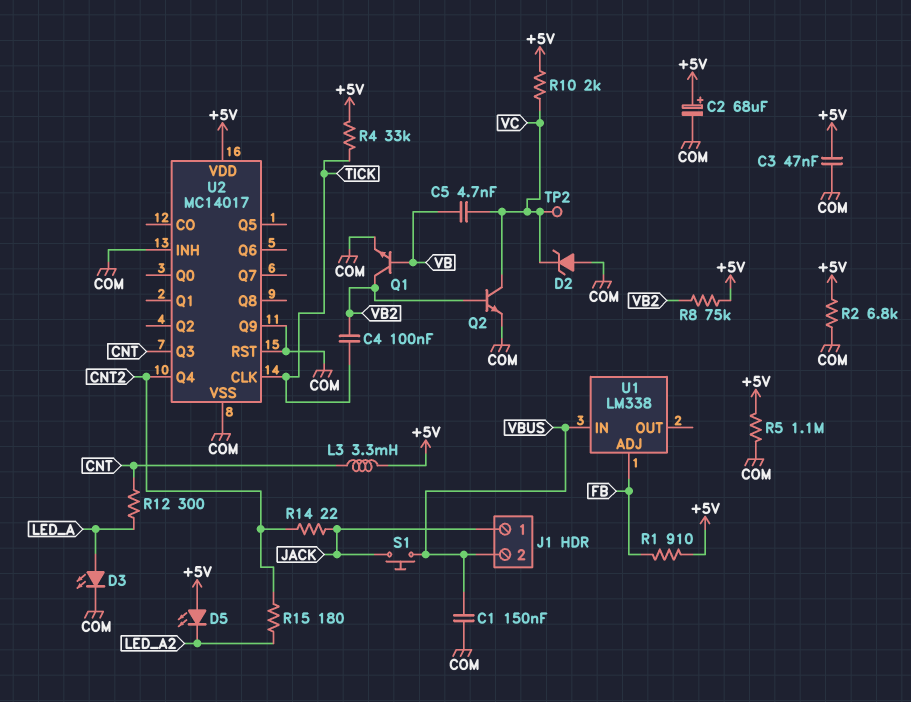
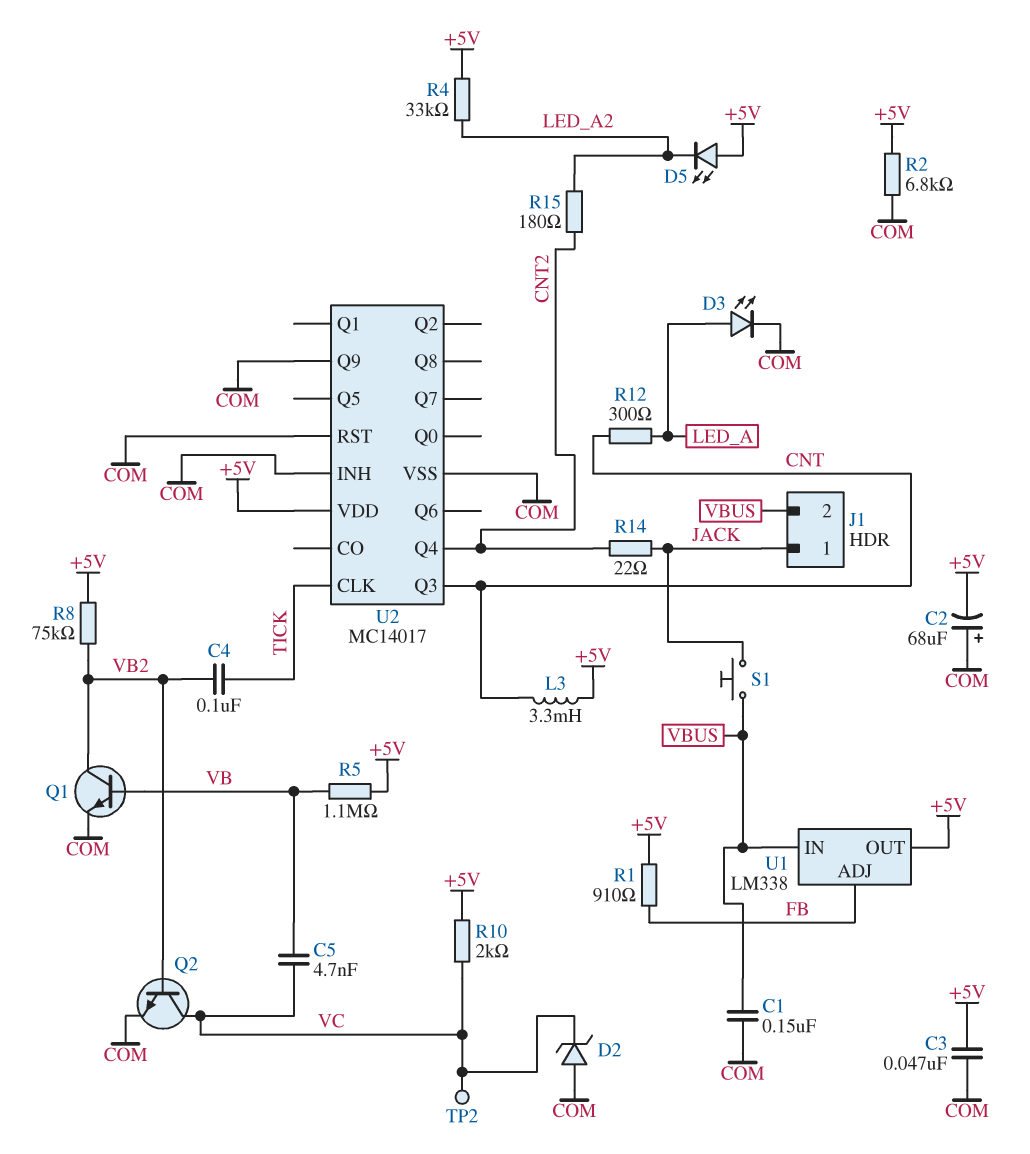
C2: 68uF (plus +5V, minus COM) -> 68uF (plus COM, minus +5V)
R4: 33k (+5V, TICK) -> 33k (+5V, LED_A2)
R5: 1.1M (+5V, COM) -> 1.1M (+5V, VB)
U1 pin OUT: none -> +5V

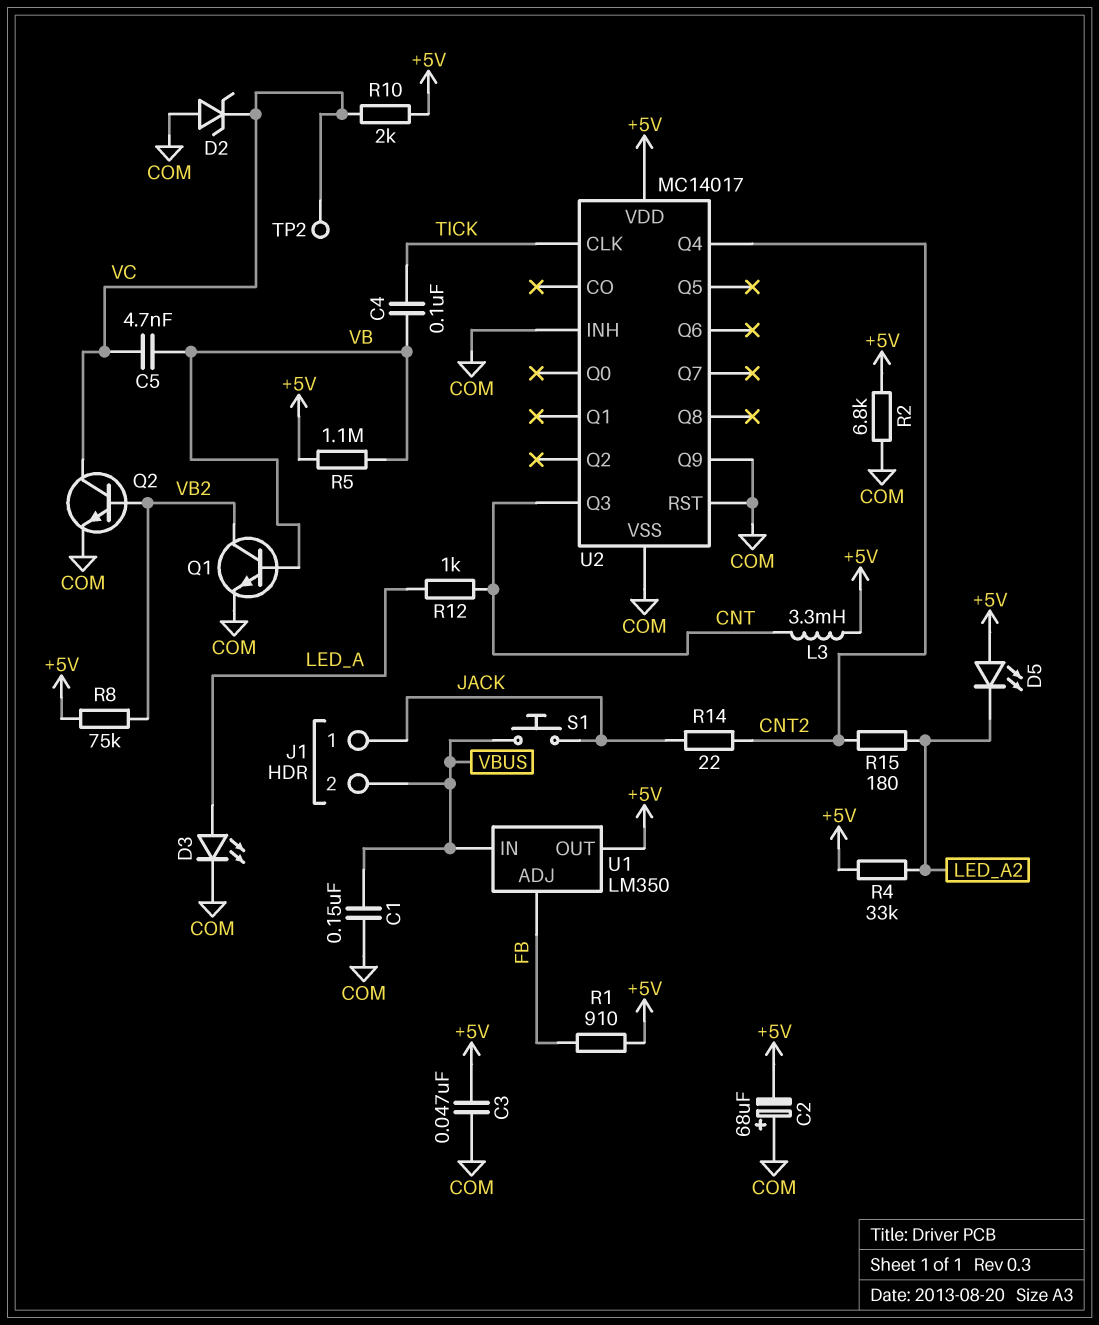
C4: 100nF (TICK, VB2) -> 100nF (TICK, VB)
R12: 300 (CNT, LED_A) -> 1k (CNT, LED_A)
U1: LM338 -> LM350

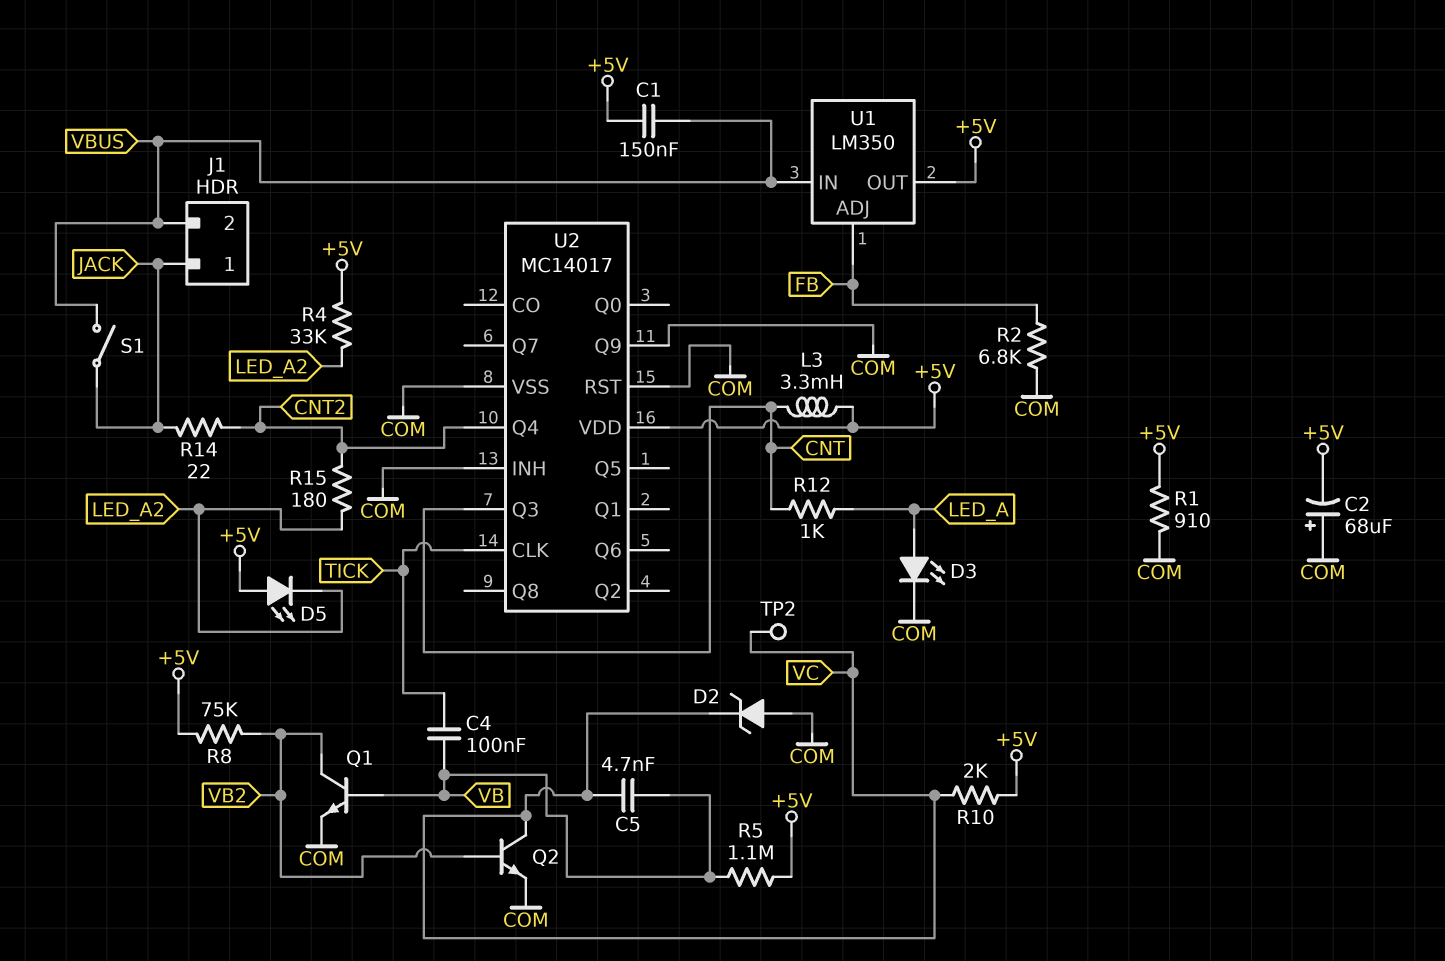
C1: 150nF (COM, VBUS) -> 150nF (+5V, VBUS)
C3: 47nF (+5V, COM) -> none
R1: 910 (+5V, FB) -> 910 (+5V, COM)
R2: 6.8k (+5V, COM) -> 6.8k (COM, FB)
S1: button (JACK, VBUS) -> switch (JACK, VBUS)

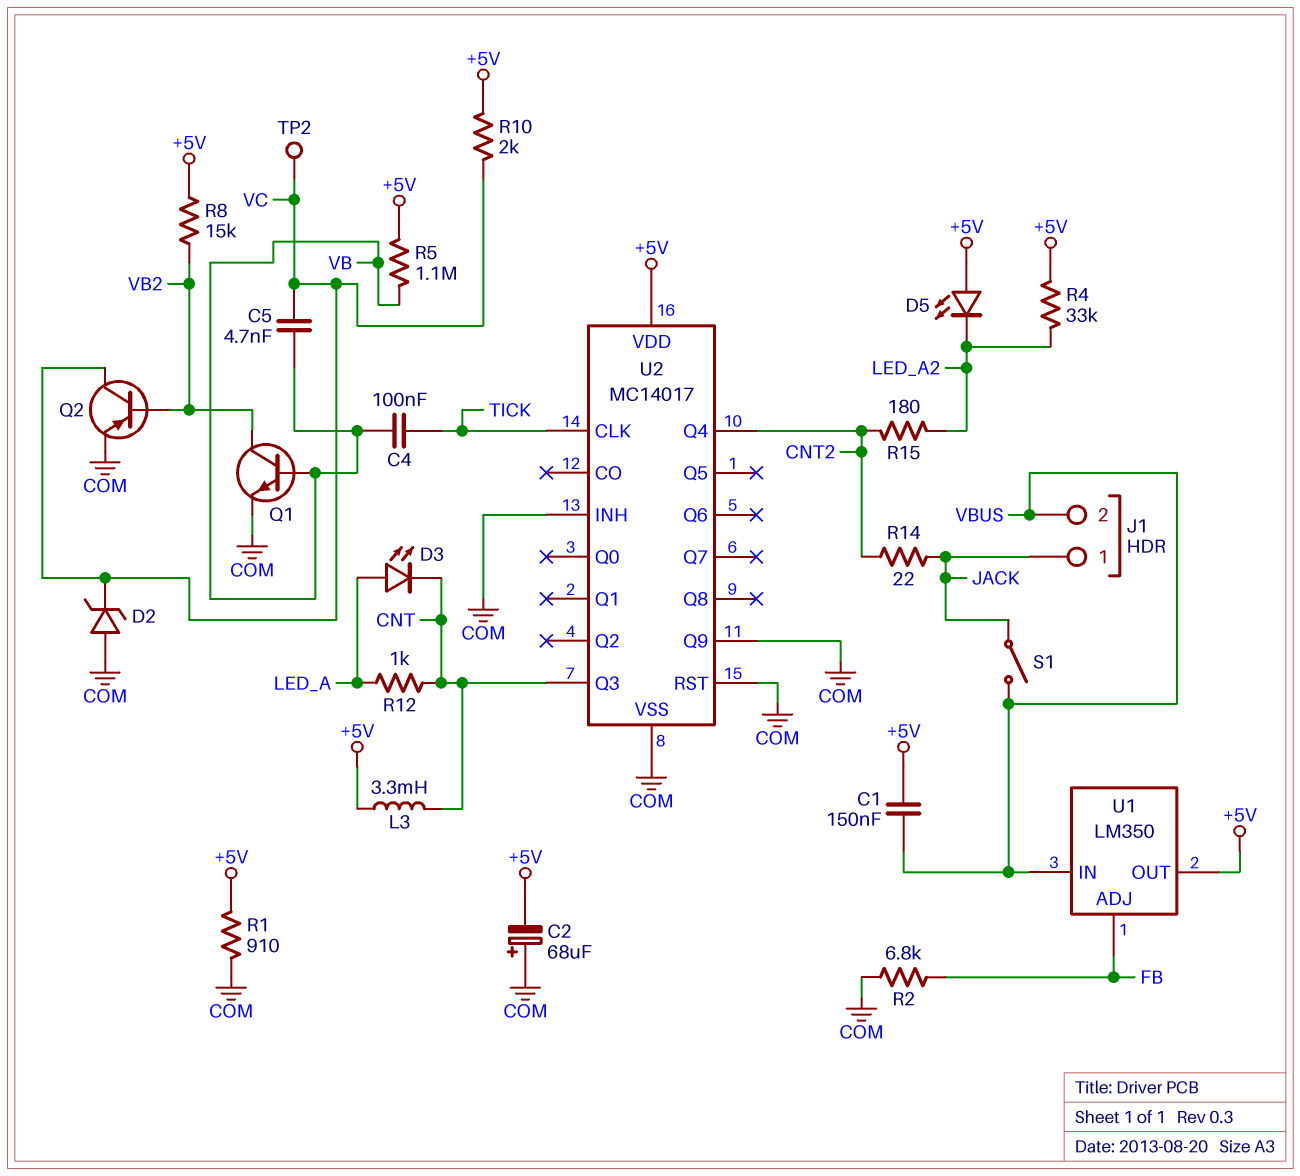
D3: LED (A LED_A, K COM) -> LED (A LED_A, K CNT)
Q2: NPN (B VB2, C VC, E COM) -> PNP (B VB2, C VC, E COM)
R8: 75k (+5V, VB2) -> 15k (+5V, VB2)

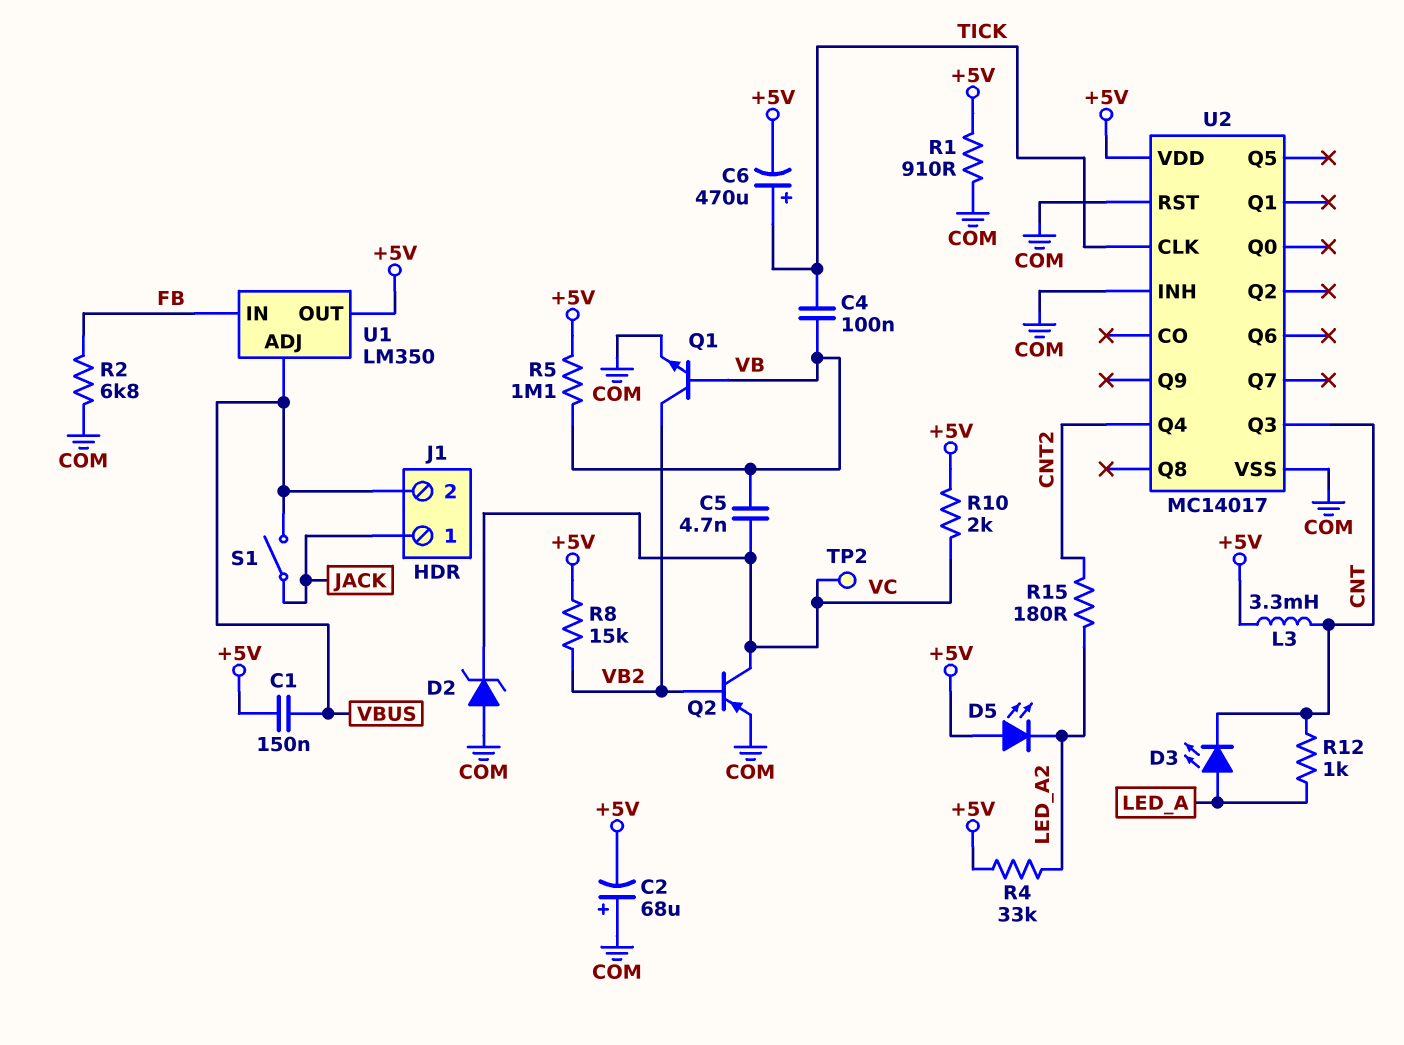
C6: none -> 470uF (plus TICK, minus +5V)
R14: 22 (CNT2, JACK) -> none
U1 pin ADJ: FB -> VBUS
U1 pin IN: VBUS -> FB
U2 pin Q9: COM -> none

